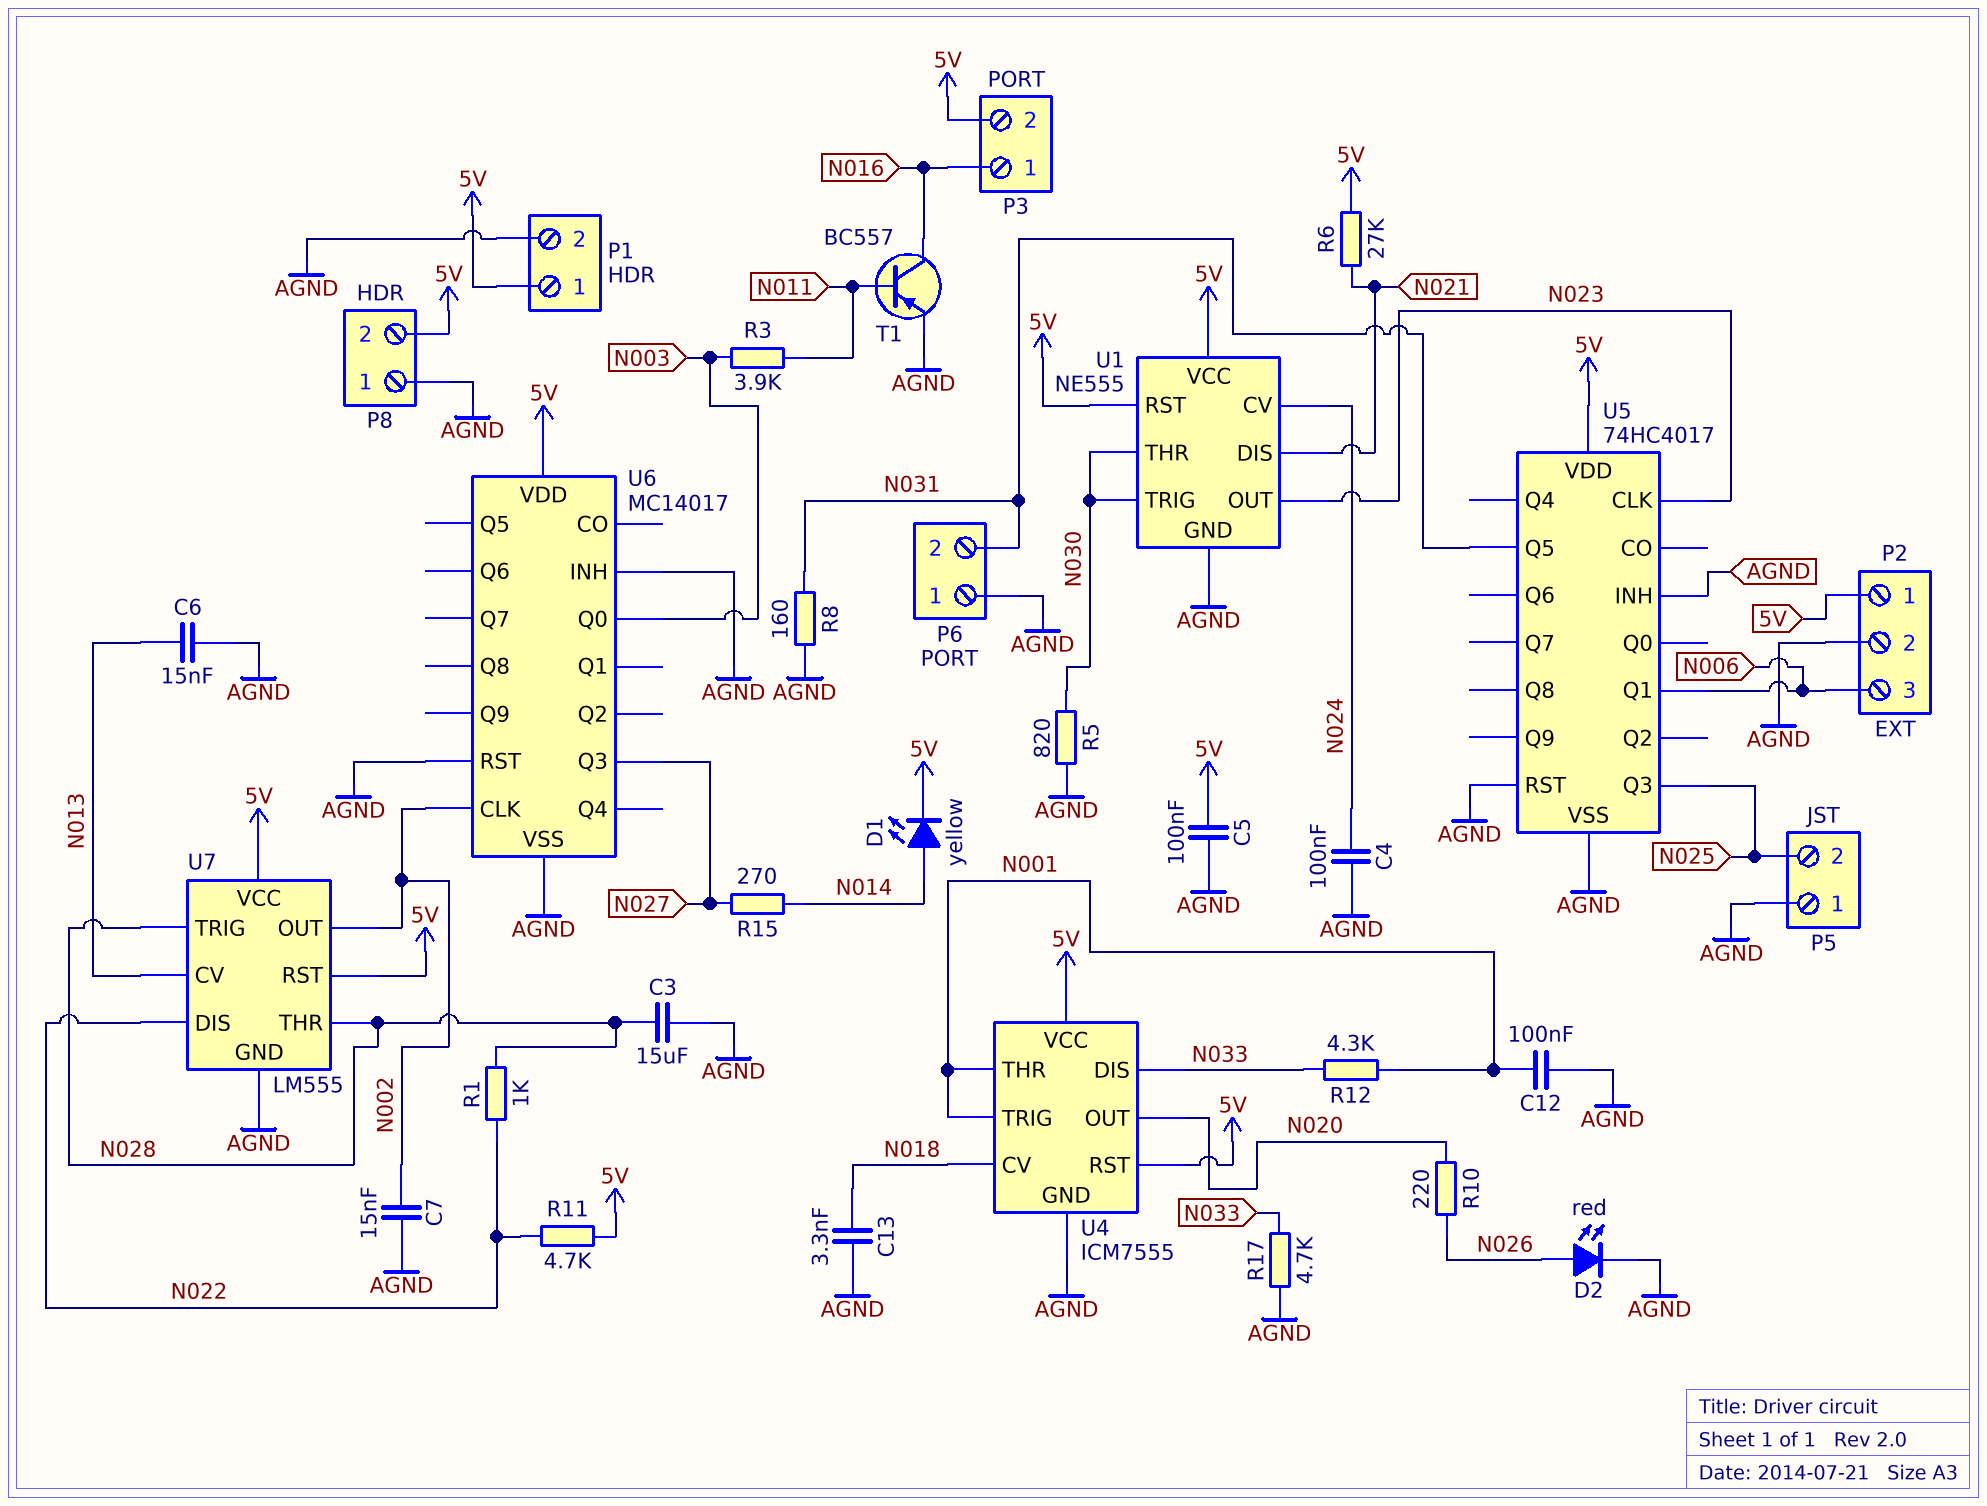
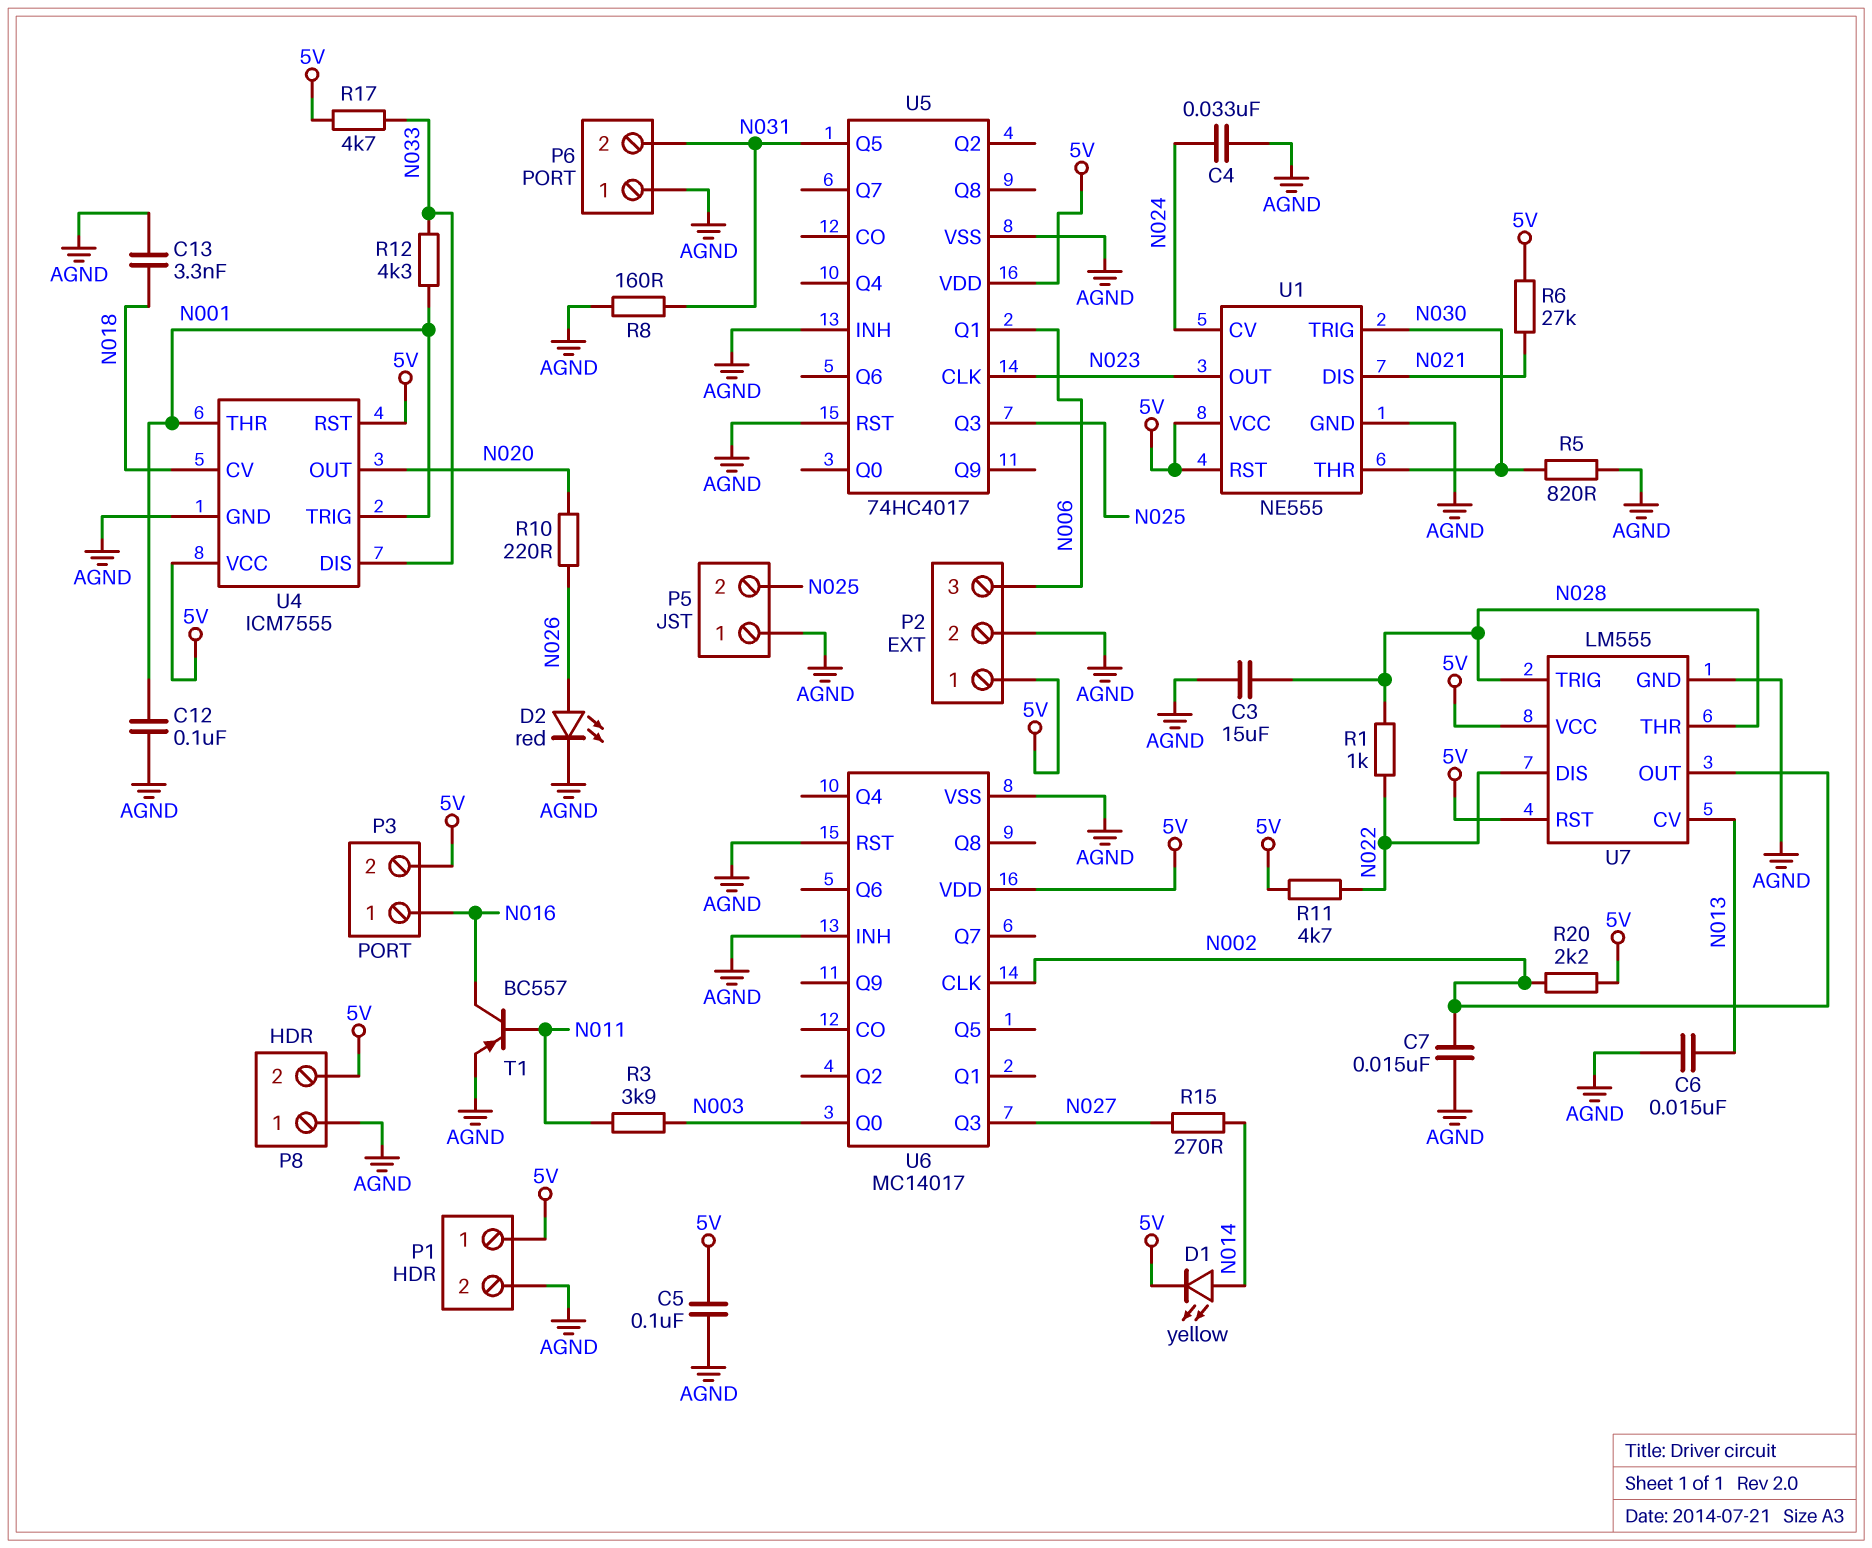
C4: 100nF (AGND, N024) -> 33nF (AGND, N024)
R17: 4.7k (AGND, N033) -> 4.7k (5V, N033)
R20: none -> 2.2k (5V, N002)

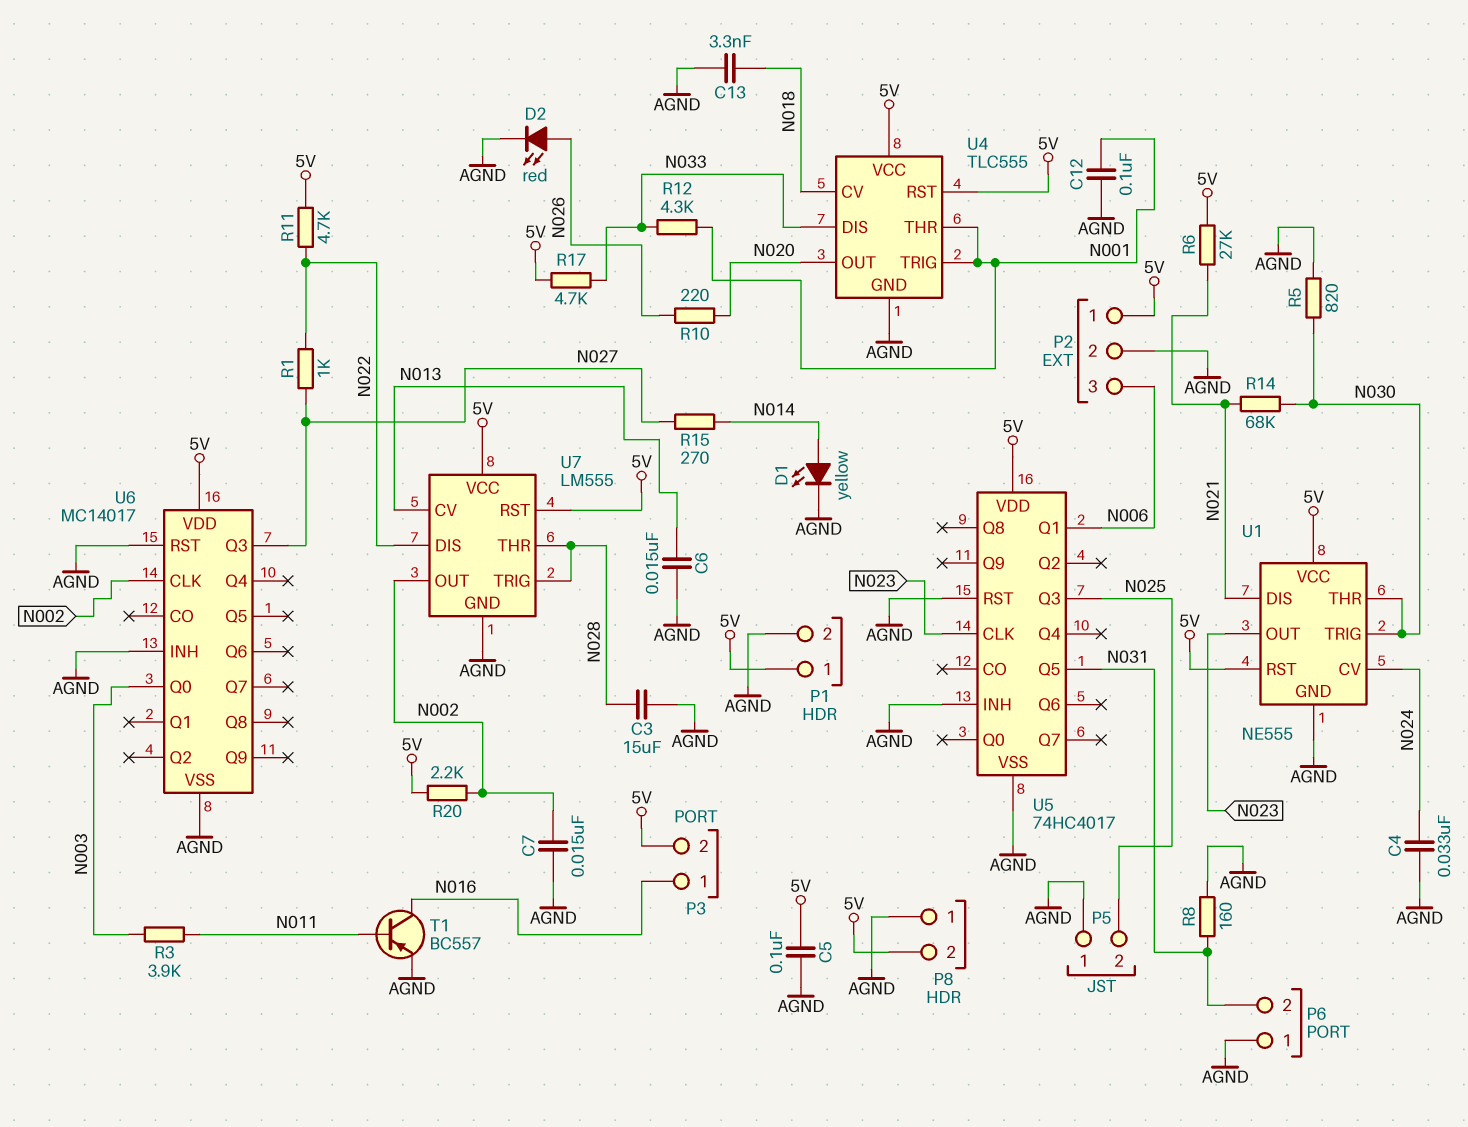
D1: LED yellow (A N014, K 5V) -> LED yellow (A N014, K AGND)
R1: 1k (N022, N028) -> 1k (N022, N027)
R14: none -> 68k (N021, N030)
U4: ICM7555 -> TLC555

